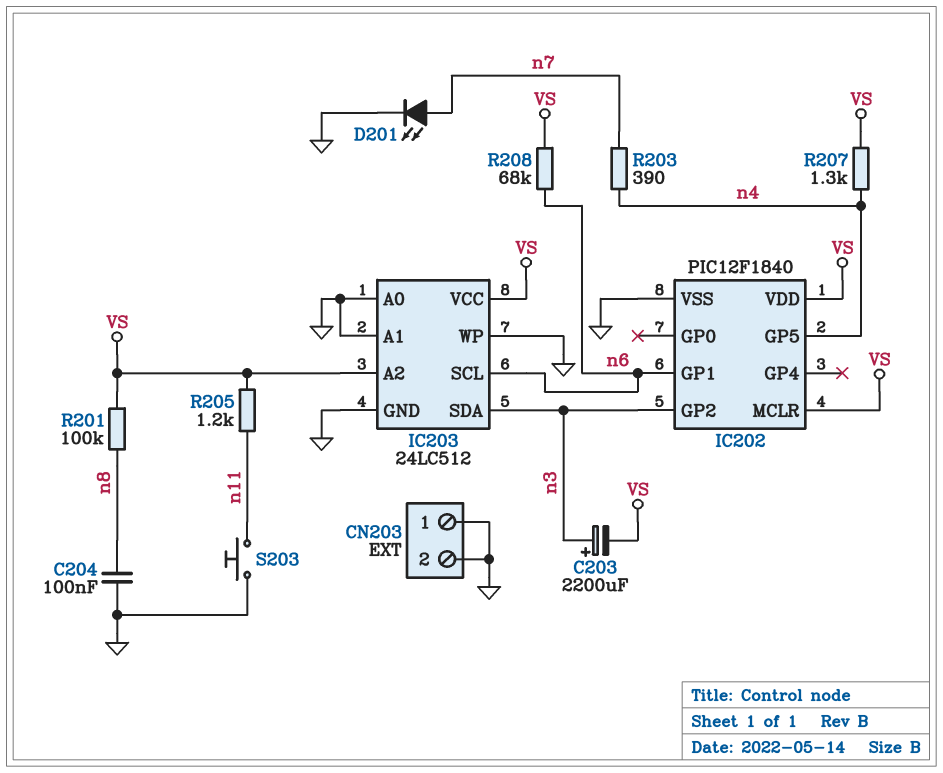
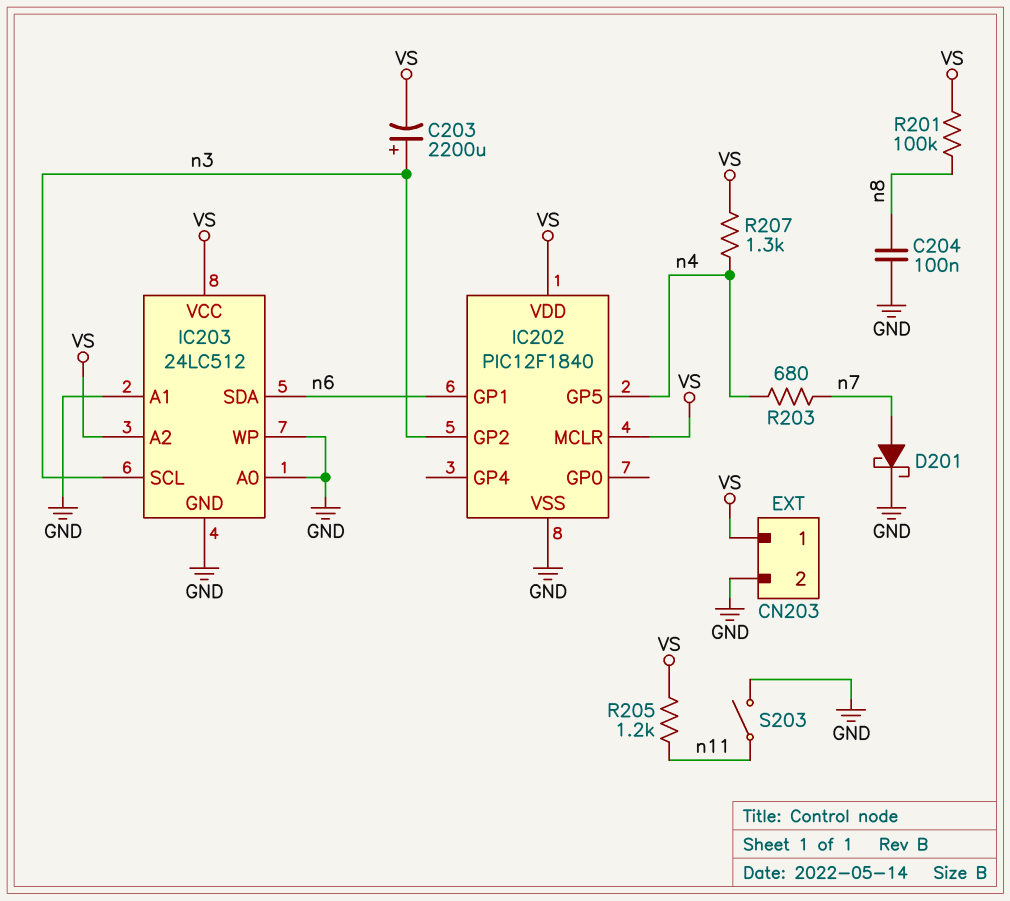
CN203 pin 1: GND -> VS
D201: LED (A n7, K GND) -> schottky (A n7, K GND)
IC203 pin SCL: n6 -> n3
IC203 pin SDA: n3 -> n6
R203: 390 (n4, n7) -> 680 (n4, n7)
R208: 68k (VS, n6) -> none
S203: button (GND, n11) -> switch (GND, n11)

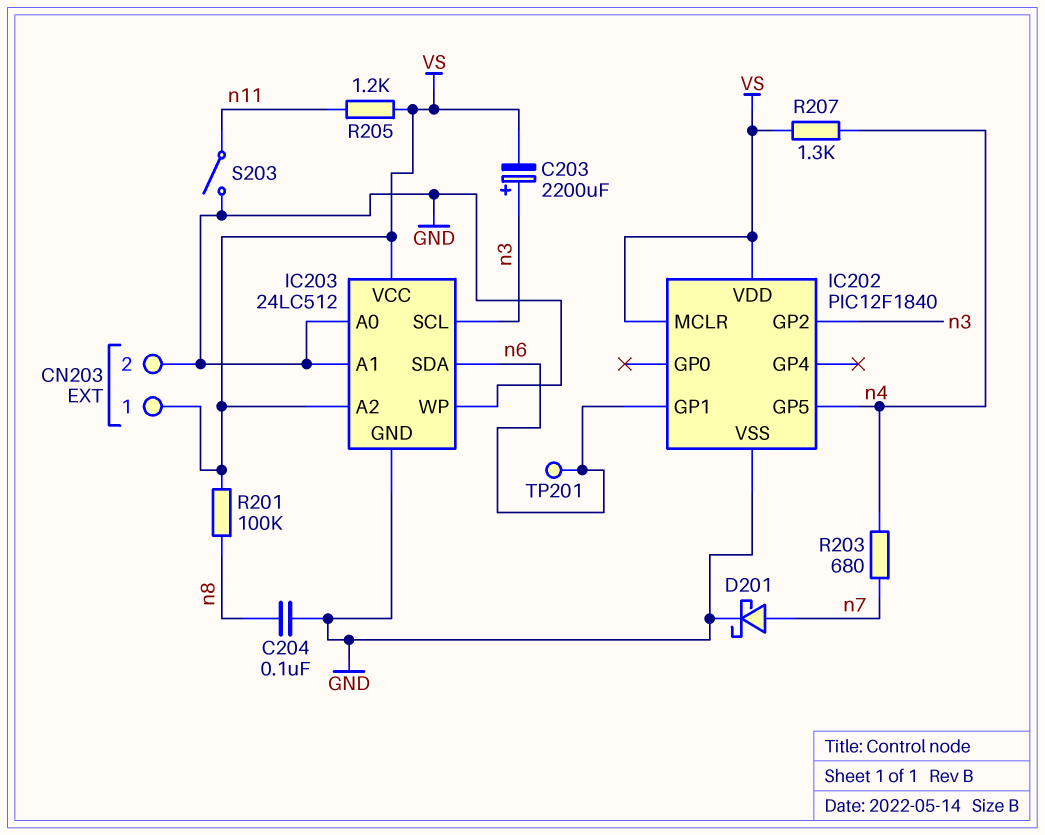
TP201: none -> test point (n6)

